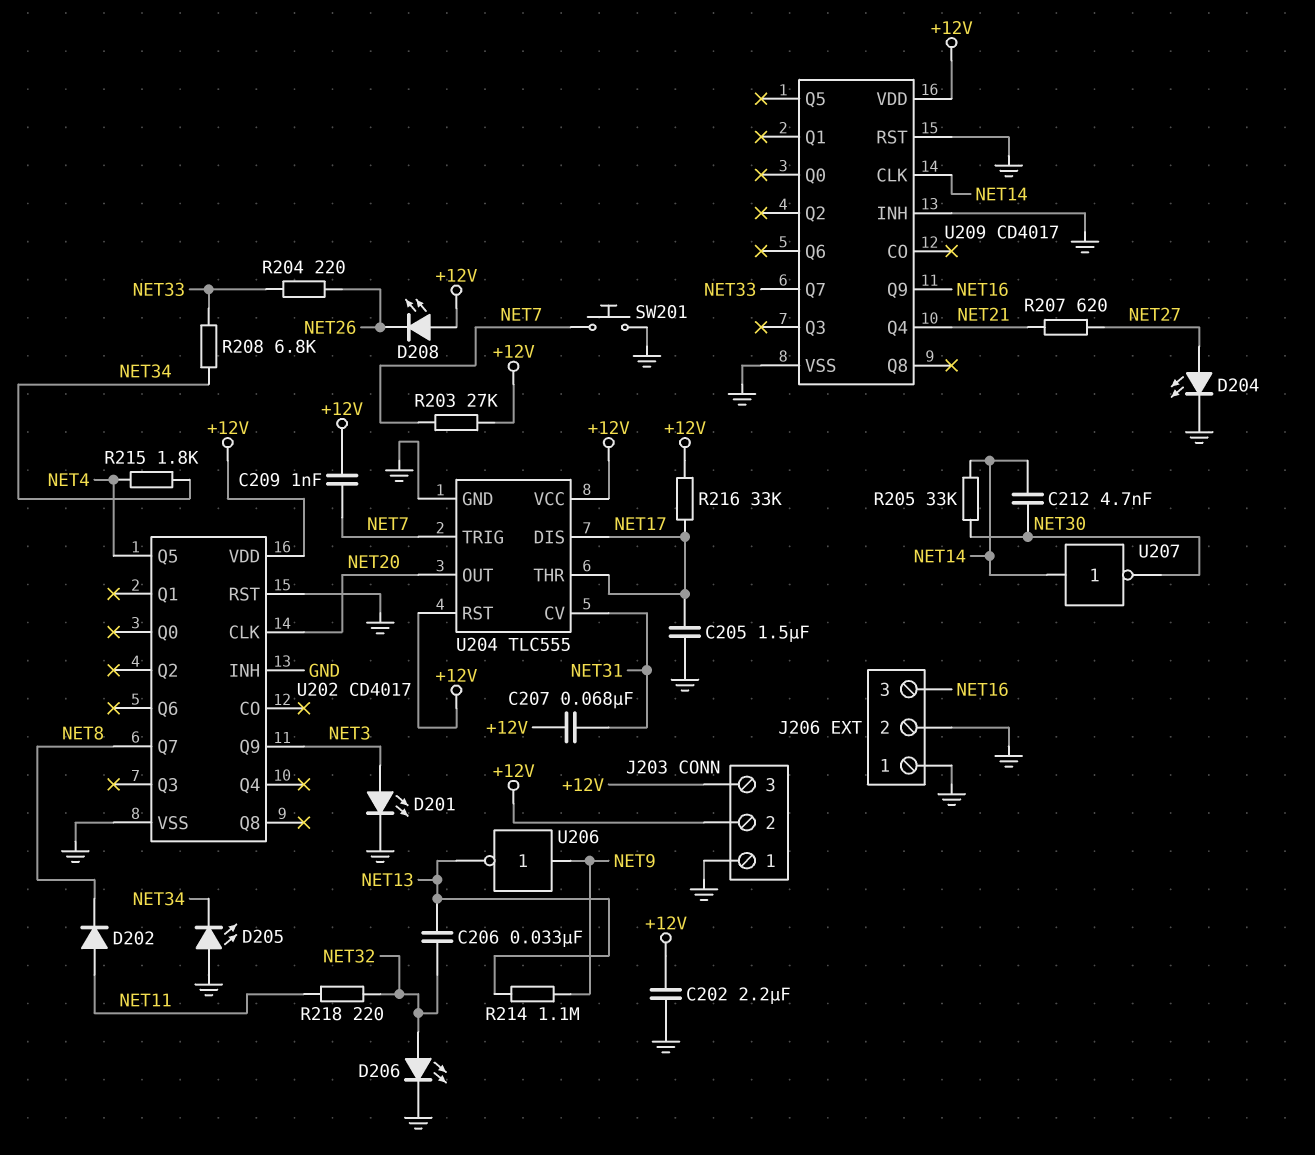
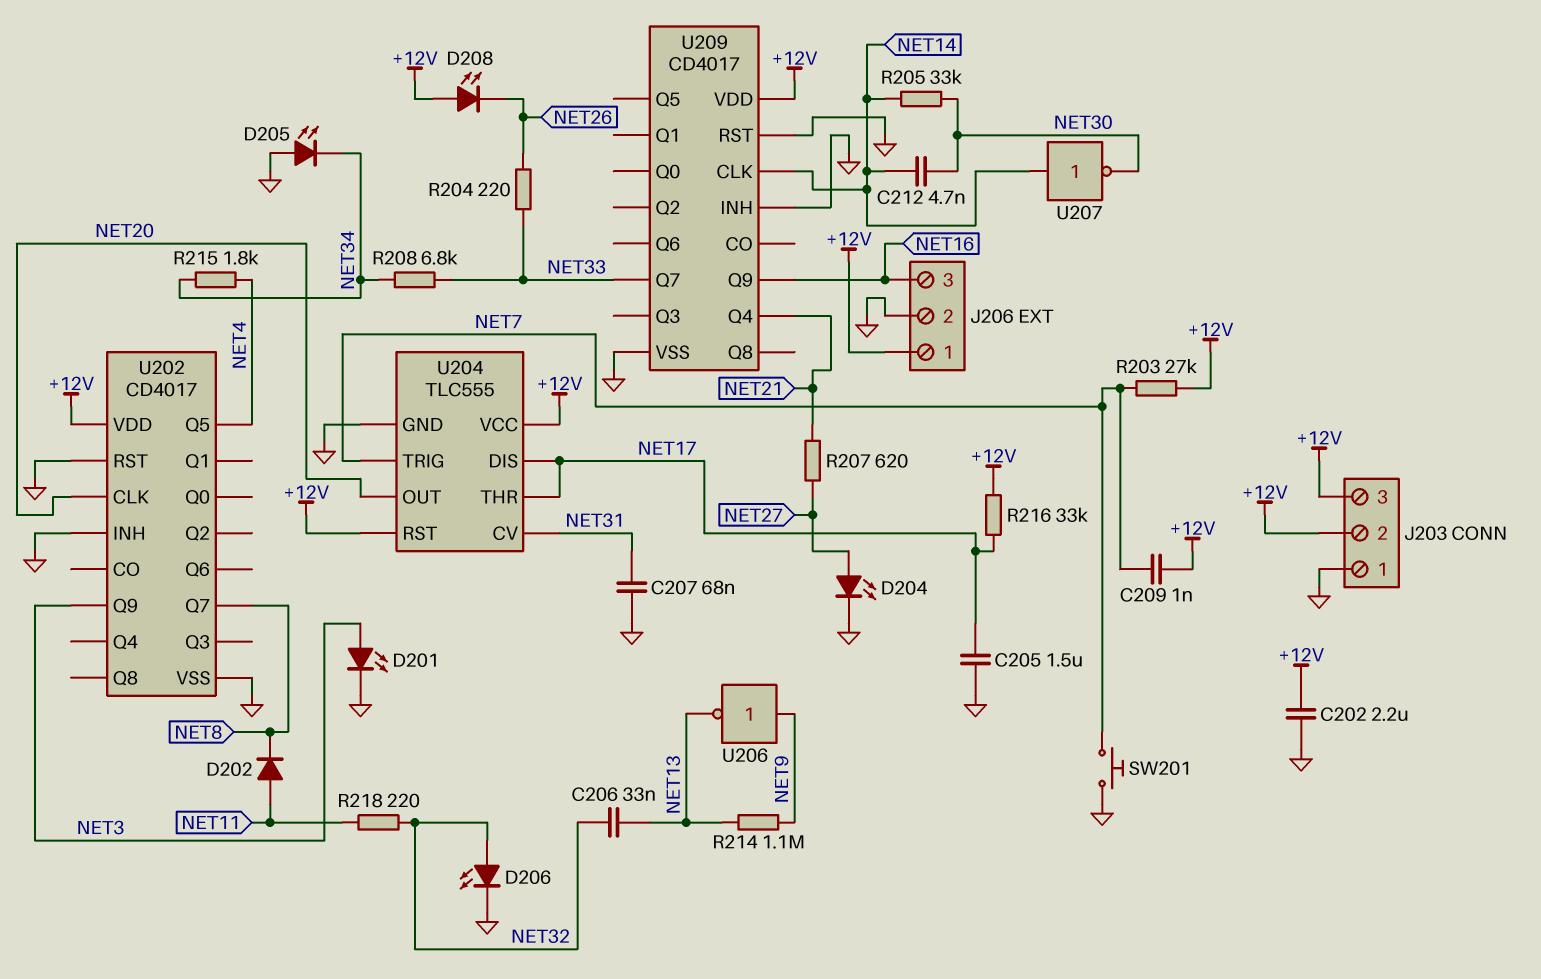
C207: 68nF (+12V, NET31) -> 68nF (GND, NET31)
J206 pin 1: GND -> +12V

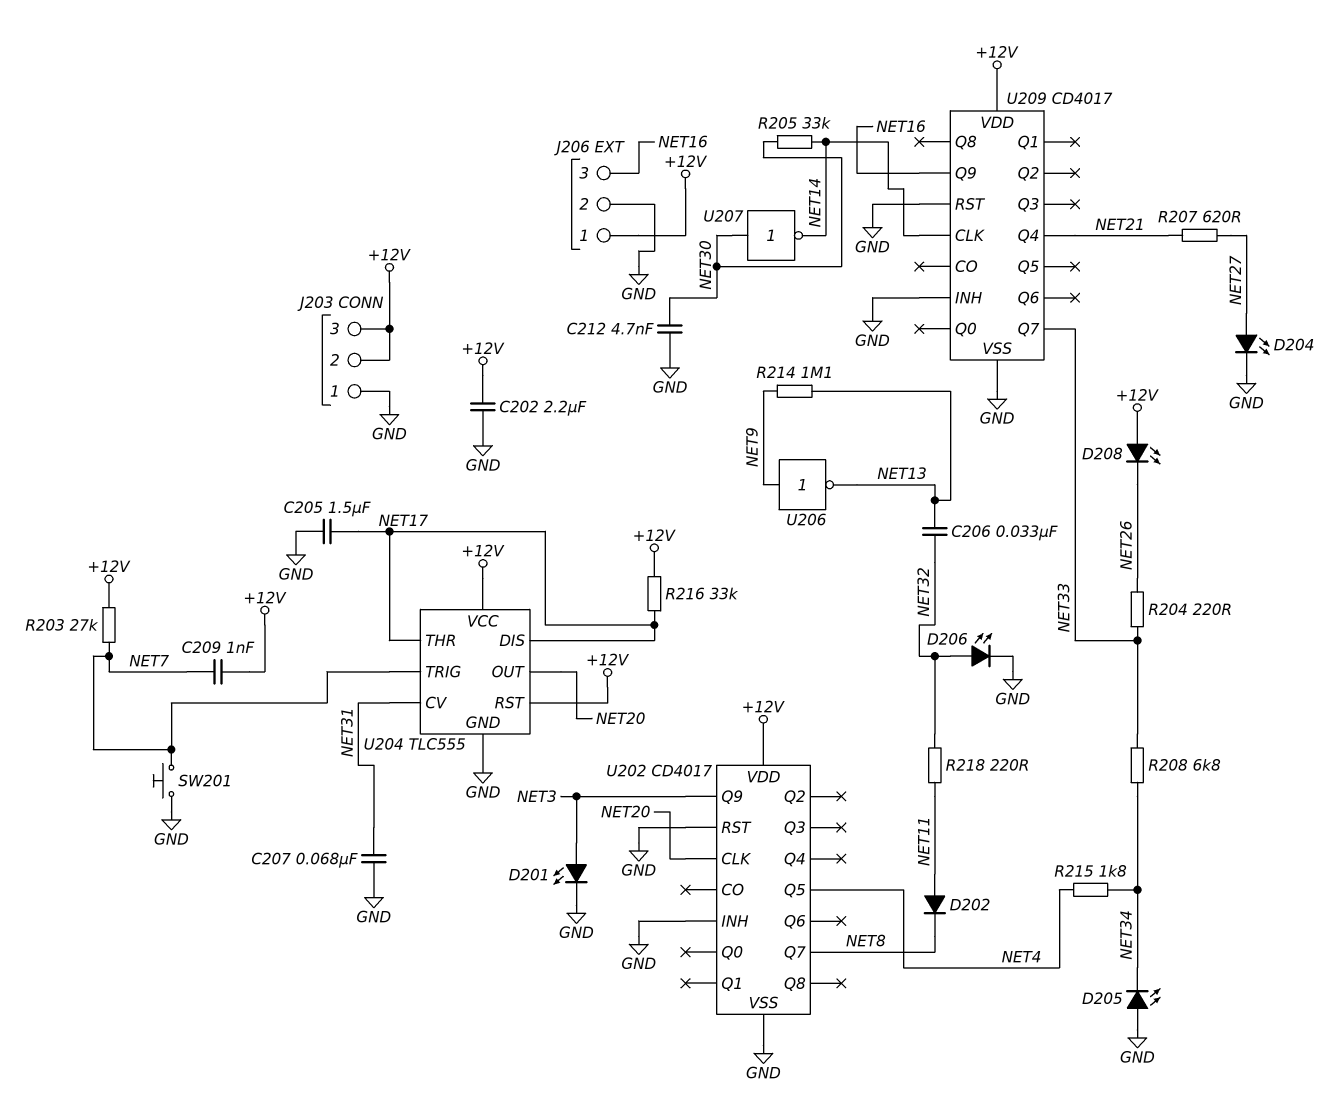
C212: 4.7nF (NET14, NET30) -> 4.7nF (GND, NET30)
U207: NOT (in NET14, out NET30) -> NOT (in NET30, out NET14)

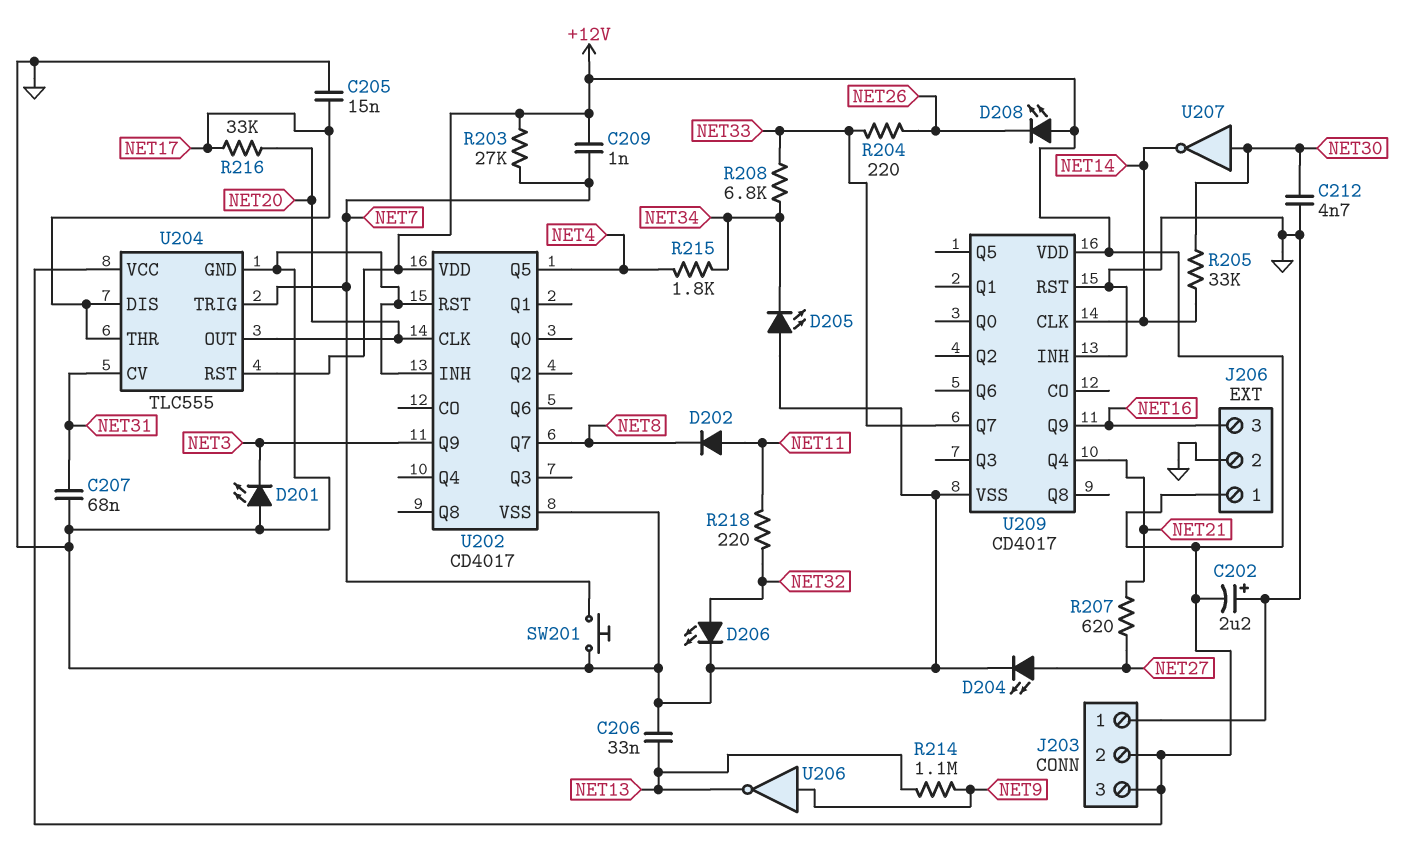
C202: 2.2uF (+12V, GND) -> 2.2uF (plus GND, minus +12V)
C205: 1.5uF (GND, NET17) -> 15nF (GND, NET17)
C206: 33nF (NET13, NET32) -> 33nF (GND, NET13)
D201: LED (A NET3, K GND) -> LED (A GND, K NET3)
R216: 33k (+12V, NET17) -> 33k (NET17, NET20)

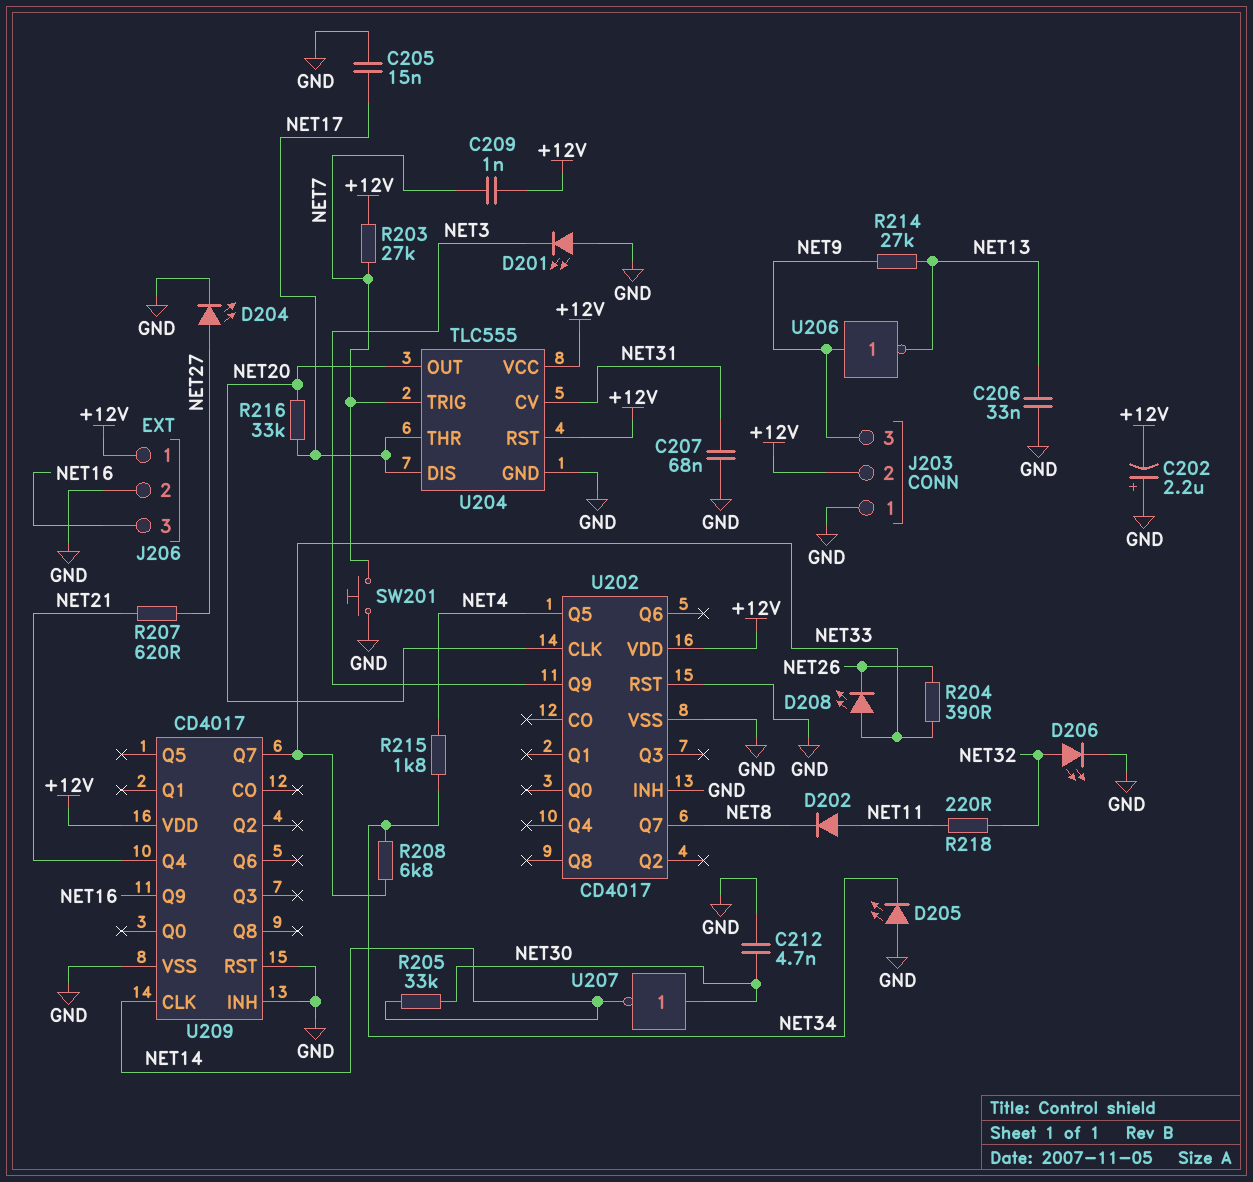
D208: LED (A +12V, K NET26) -> LED (A NET33, K NET26)
J203 pin 3: +12V -> NET9
R204: 220 (NET26, NET33) -> 390 (NET26, NET33)
R214: 1.1M (NET9, NET13) -> 27k (NET9, NET13)

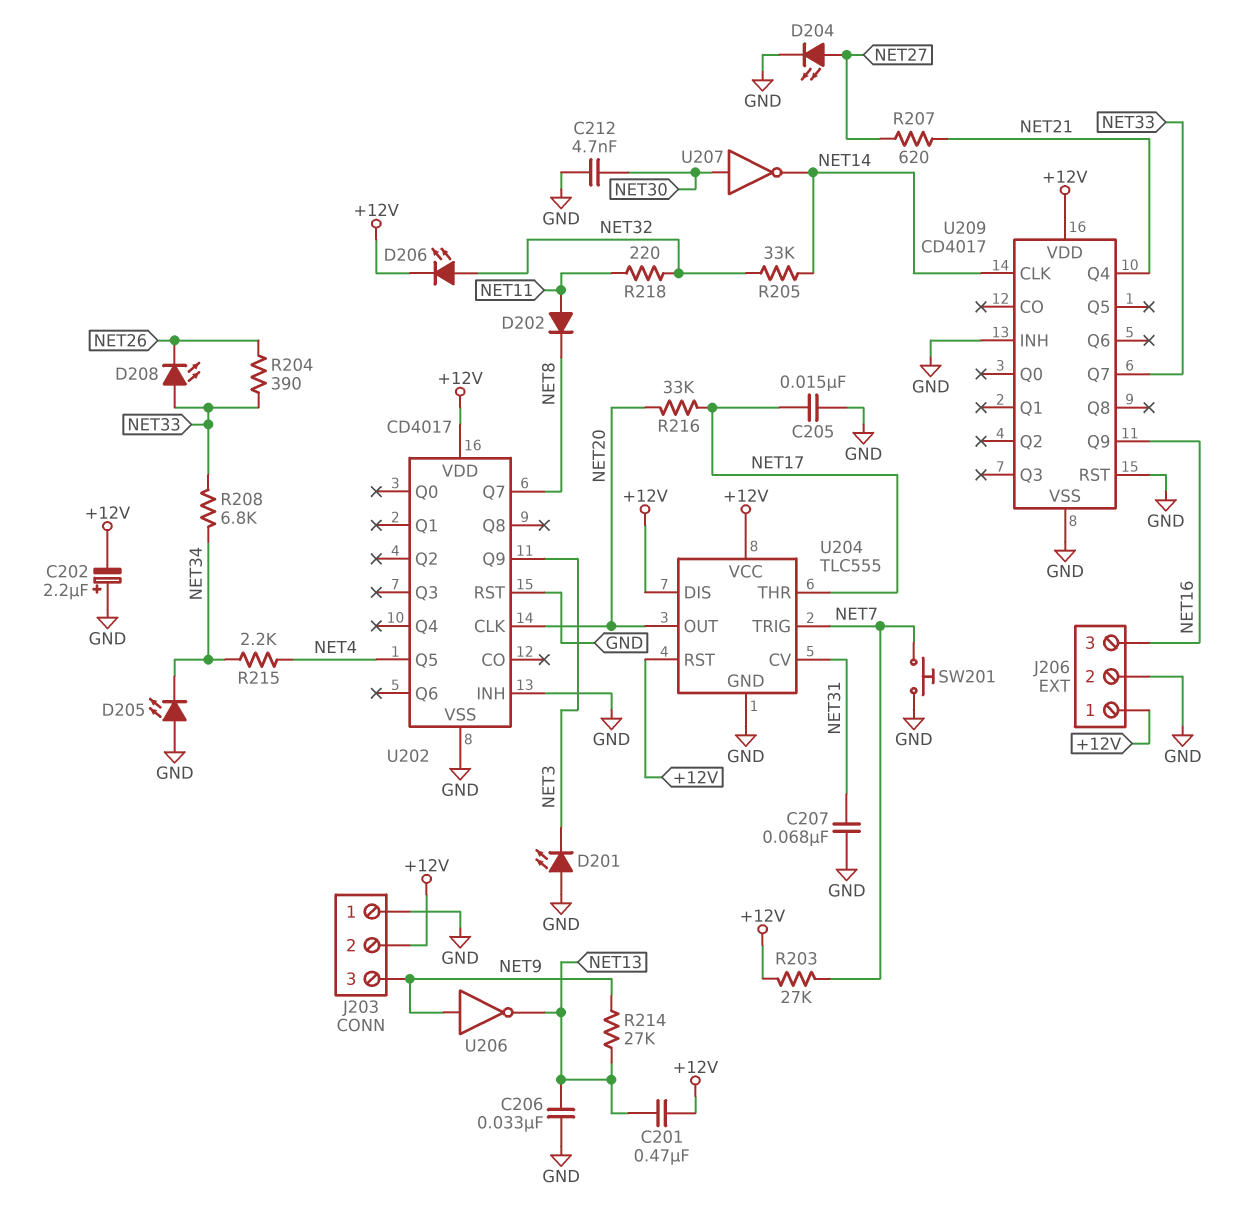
C201: none -> 470nF (+12V, NET13)
C209: 1nF (+12V, NET7) -> none
D206: LED (A NET32, K GND) -> LED (A NET32, K +12V)
R205: 33k (NET14, NET30) -> 33k (NET14, NET32)
R215: 1.8k (NET4, NET34) -> 2.2k (NET4, NET34)
U204 pin DIS: NET17 -> +12V

